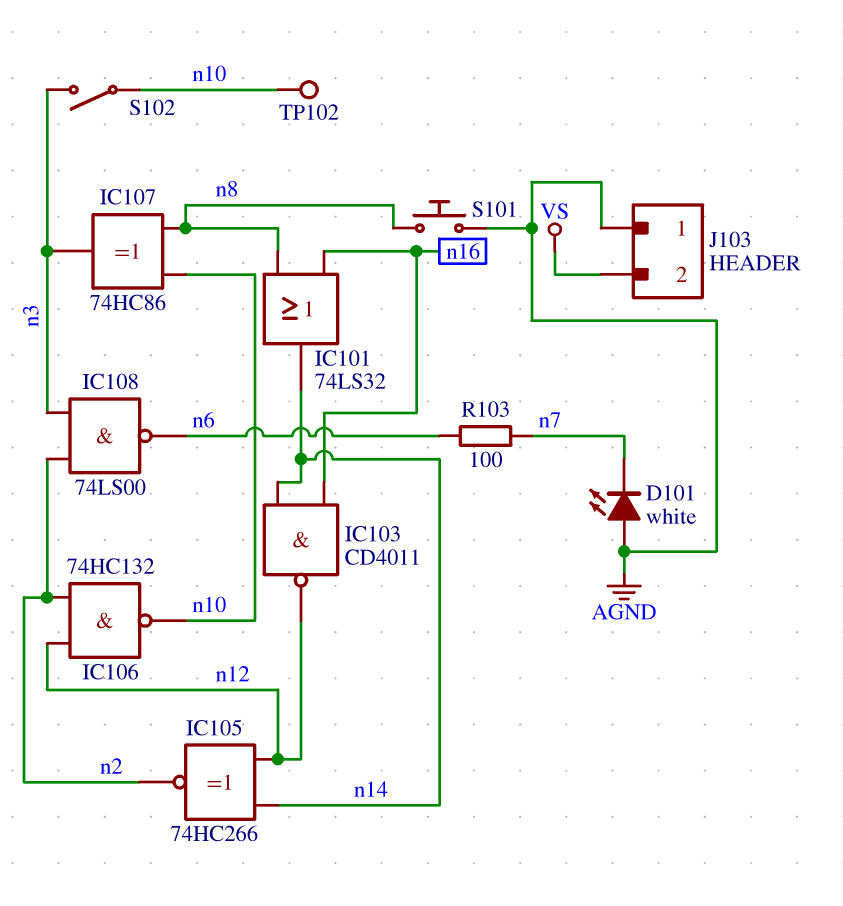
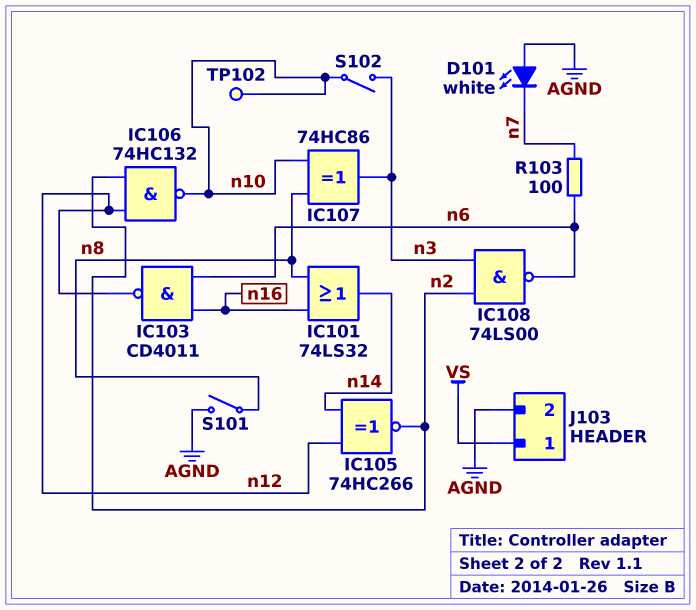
IC103: NAND CD4011 (in n14, in n16, out n12) -> NAND CD4011 (in n6, in n16, out n12)
J103 pin 1: AGND -> VS
J103 pin 2: VS -> AGND
S101: button (AGND, n8) -> switch (AGND, n8)

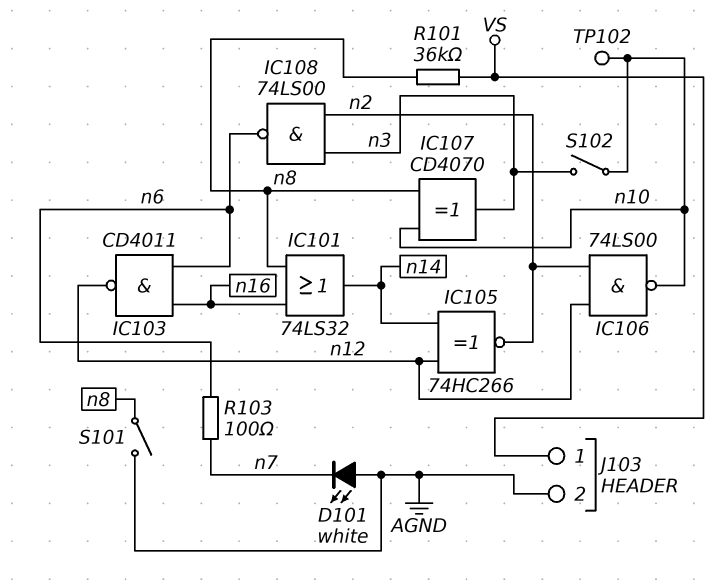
IC106: NAND 74HC132 (in n2, in n12, out n10) -> NAND 74LS00 (in n2, in n12, out n10)
IC107: XOR 74HC86 (in n8, in n10, out n3) -> XOR CD4070 (in n8, in n10, out n3)
R101: none -> 36k (VS, n8)

